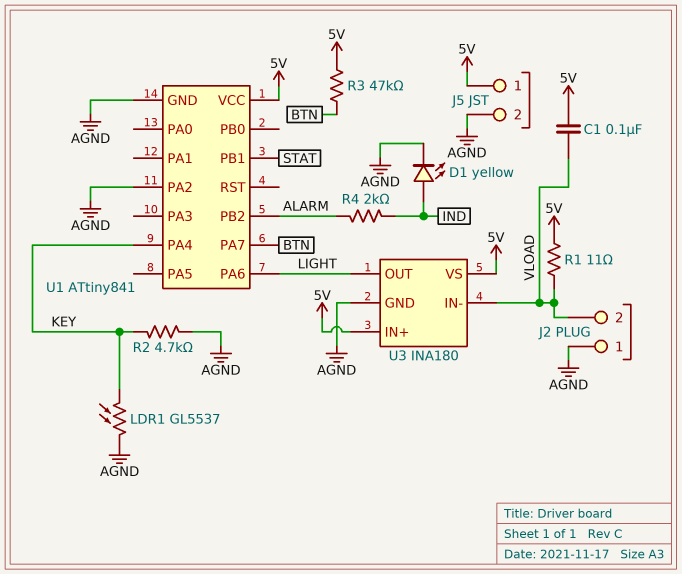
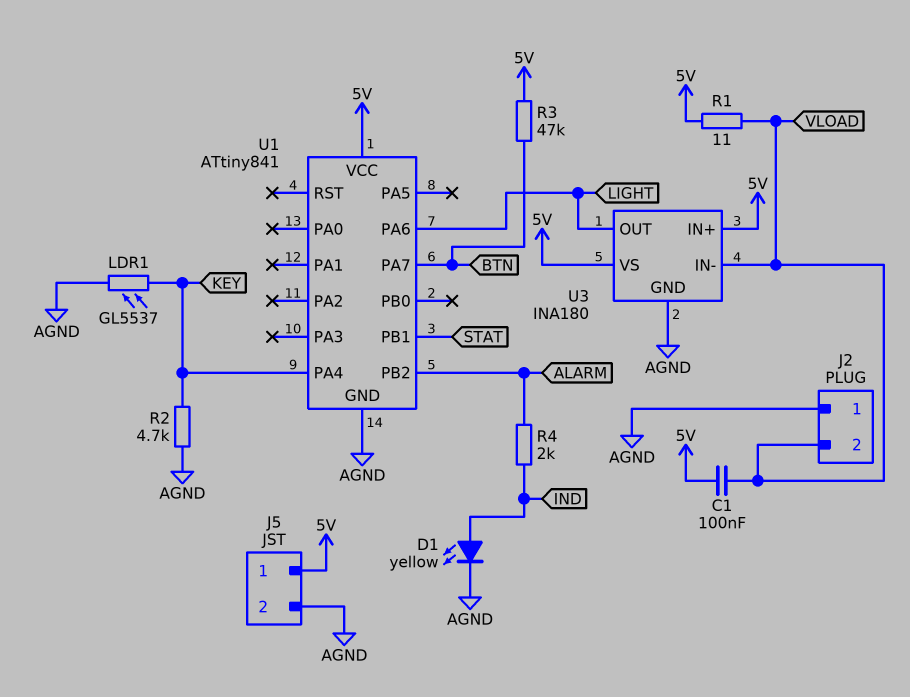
U1 pin PA2: AGND -> none

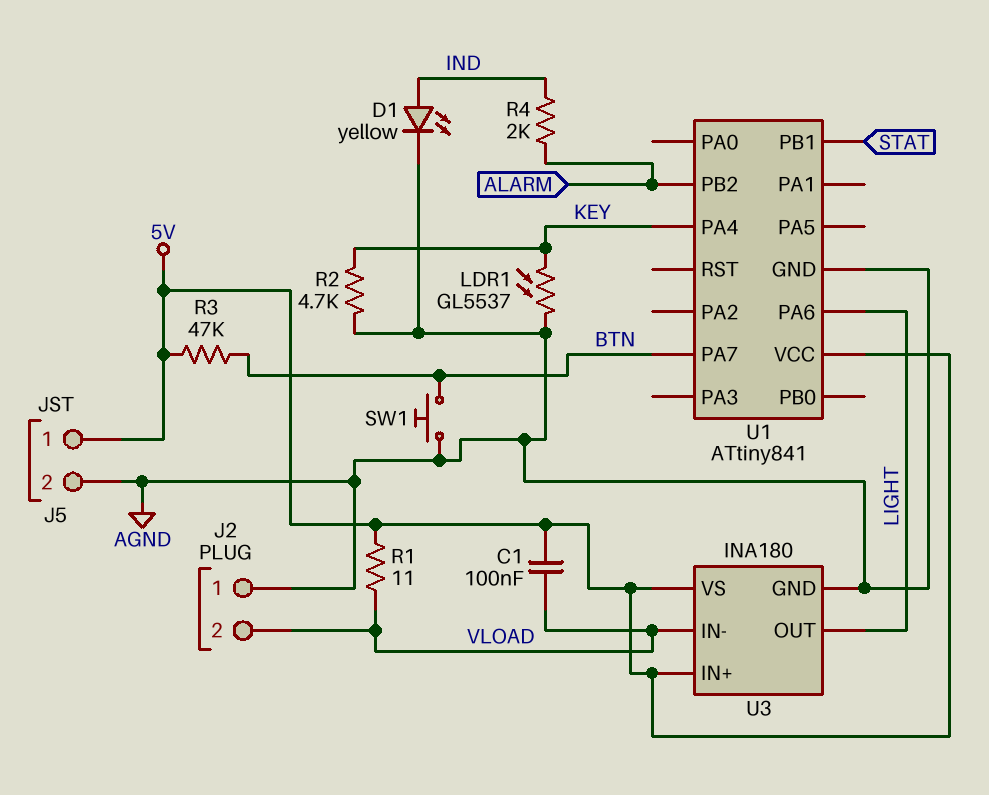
SW1: none -> button (AGND, BTN)

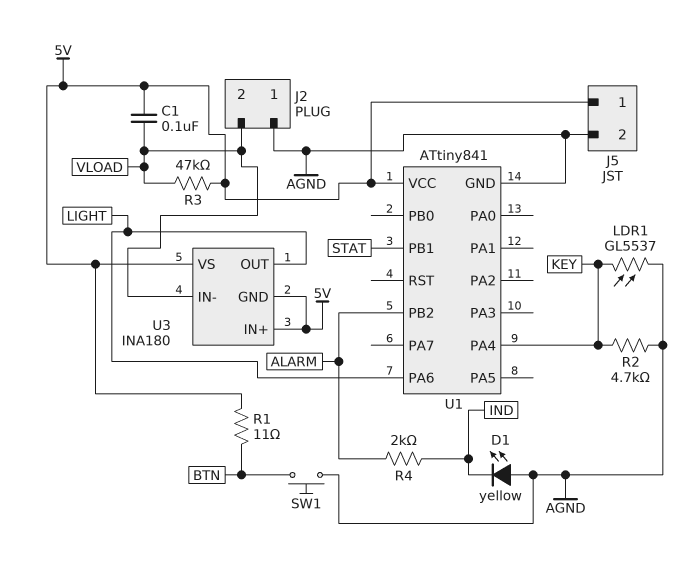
D1: LED yellow (A IND, K AGND) -> LED yellow (A AGND, K IND)
R1: 11 (5V, VLOAD) -> 11 (5V, BTN)
R3: 47k (5V, BTN) -> 47k (5V, VLOAD)
U1 pin PA7: BTN -> none
U3 pin GND: AGND -> 5V

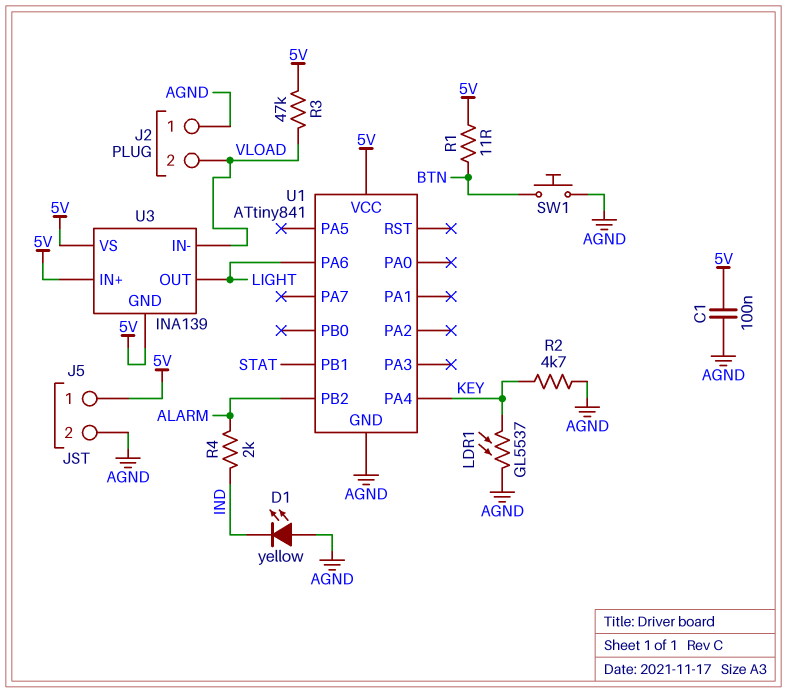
C1: 100nF (5V, VLOAD) -> 100nF (5V, AGND)
U3: INA180 -> INA139

